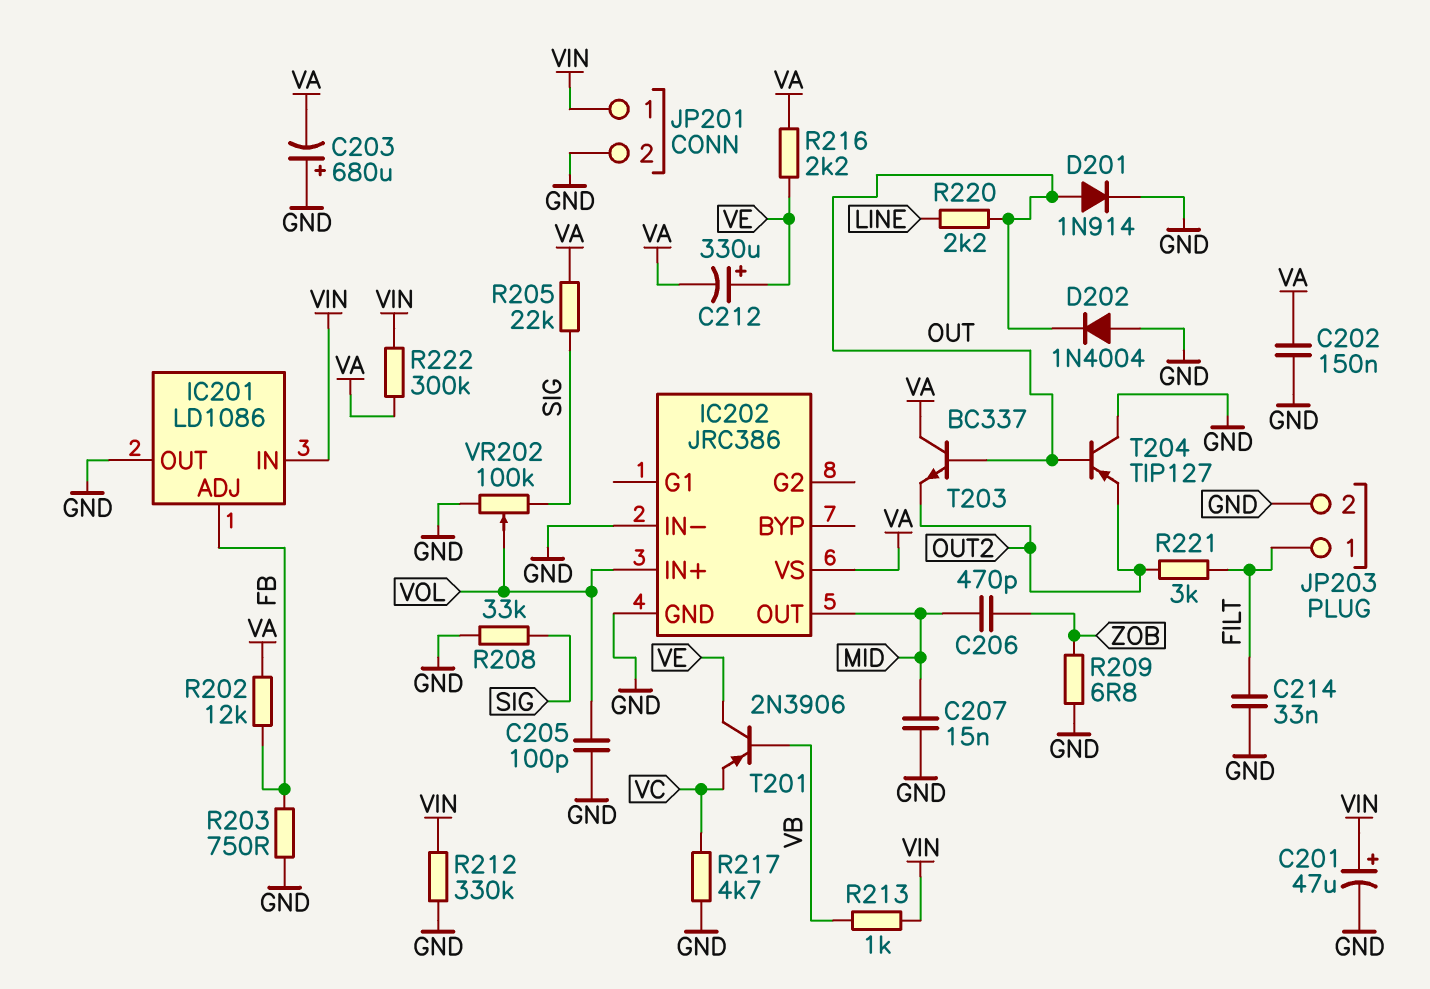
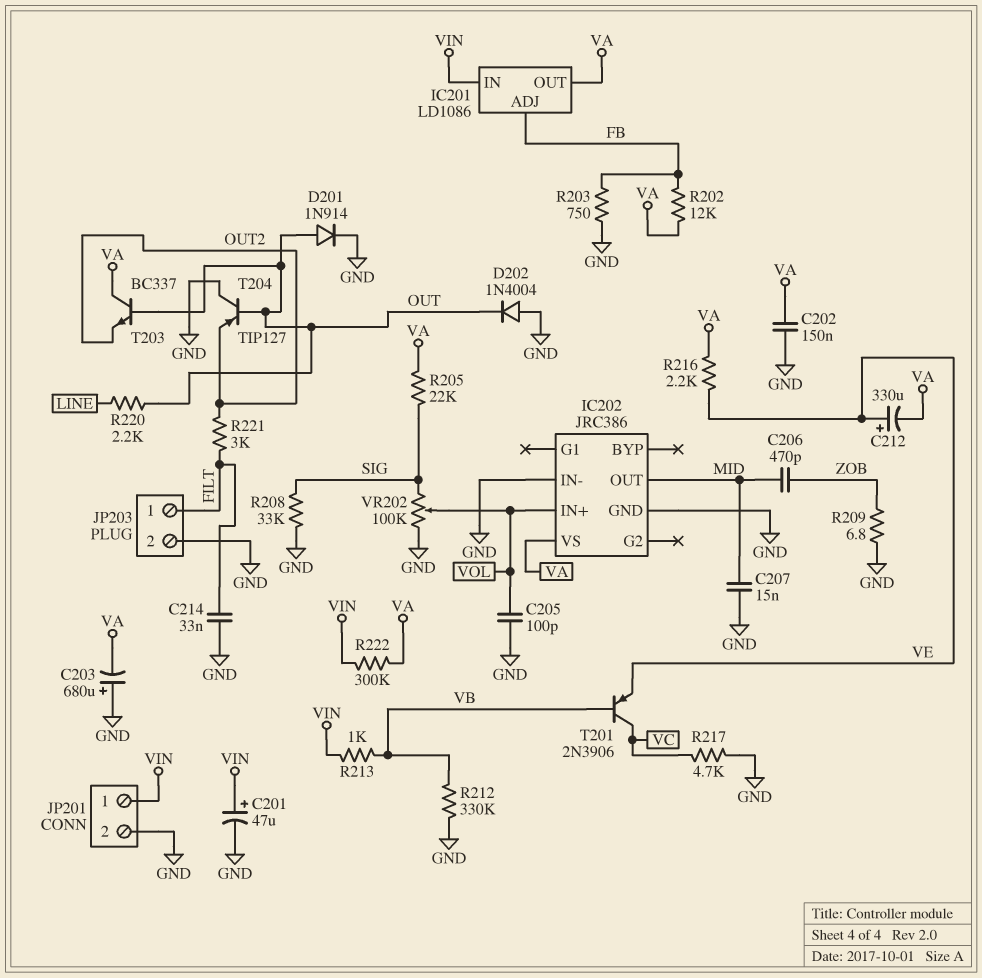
IC201 pin OUT: GND -> VA
R212: 330k (GND, VIN) -> 330k (GND, VB)
T201: PNP 2N3906 (B VB, C VE, E VC) -> PNP 2N3906 (B VB, C VC, E VE)

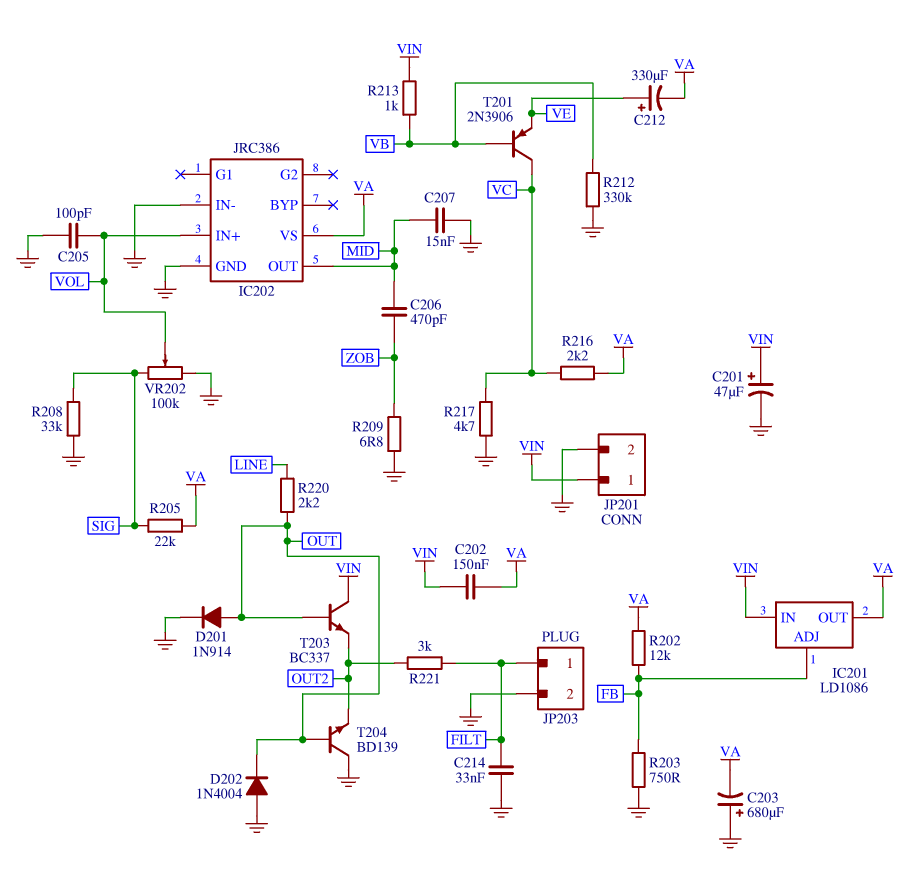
C202: 150nF (GND, VA) -> 150nF (VA, VIN)
R216: 2.2k (VA, VE) -> 2.2k (VA, VC)
R222: 300k (VA, VIN) -> none
T203: NPN BC337 (B OUT, C VA, E OUT2) -> NPN BC337 (B OUT, C VIN, E OUT2)
T204: PNP TIP127 (B OUT, C GND, E OUT2) -> NPN BD139 (B OUT, C GND, E OUT2)

